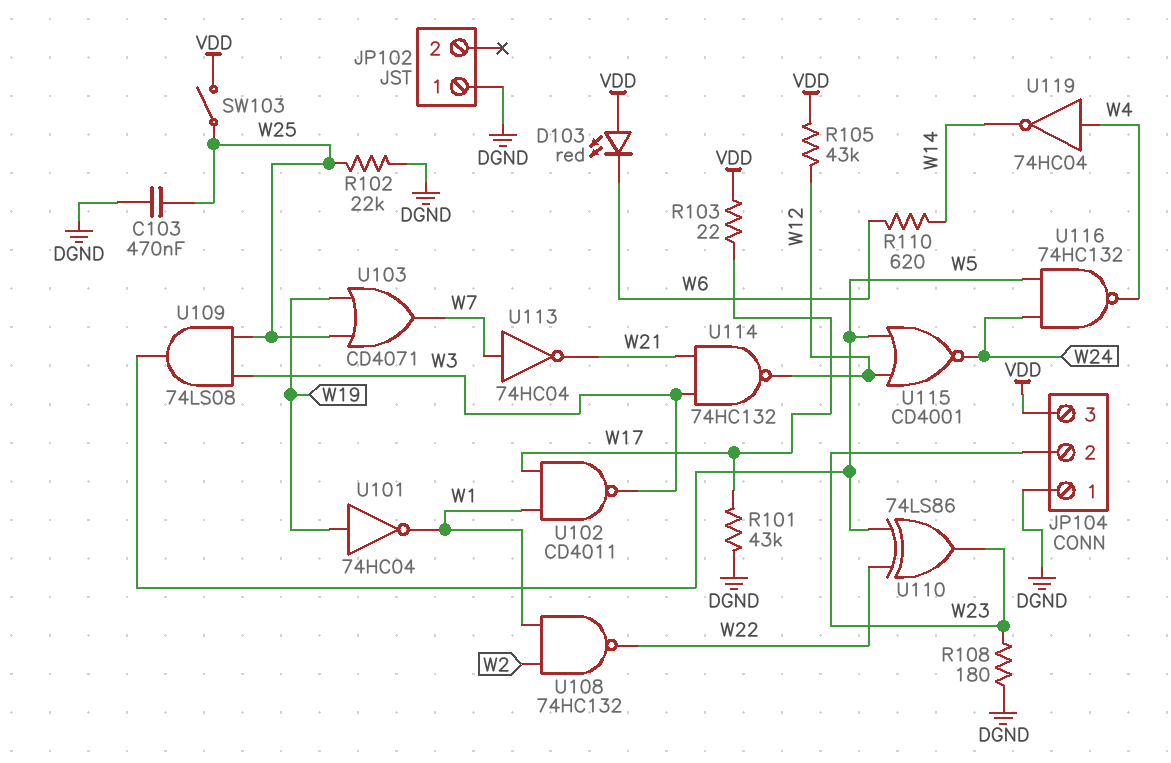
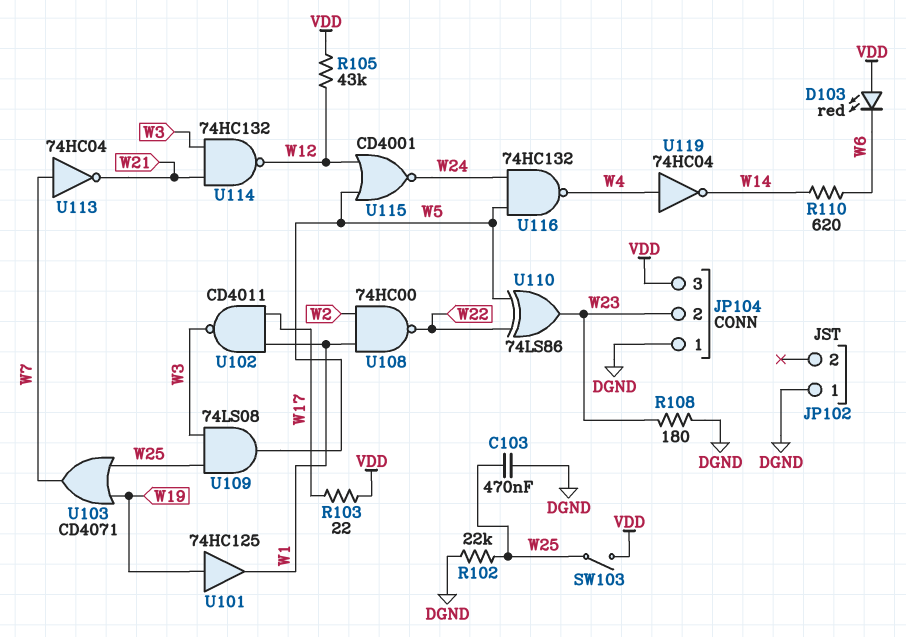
R101: 43k (DGND, W17) -> none
U101: NOT 74HC04 (in W19, out W1) -> buffer 74HC125 (in W19, out W1)
U108: NAND 74HC132 (in W1, in W2, out W22) -> NAND 74HC00 (in W1, in W2, out W22)

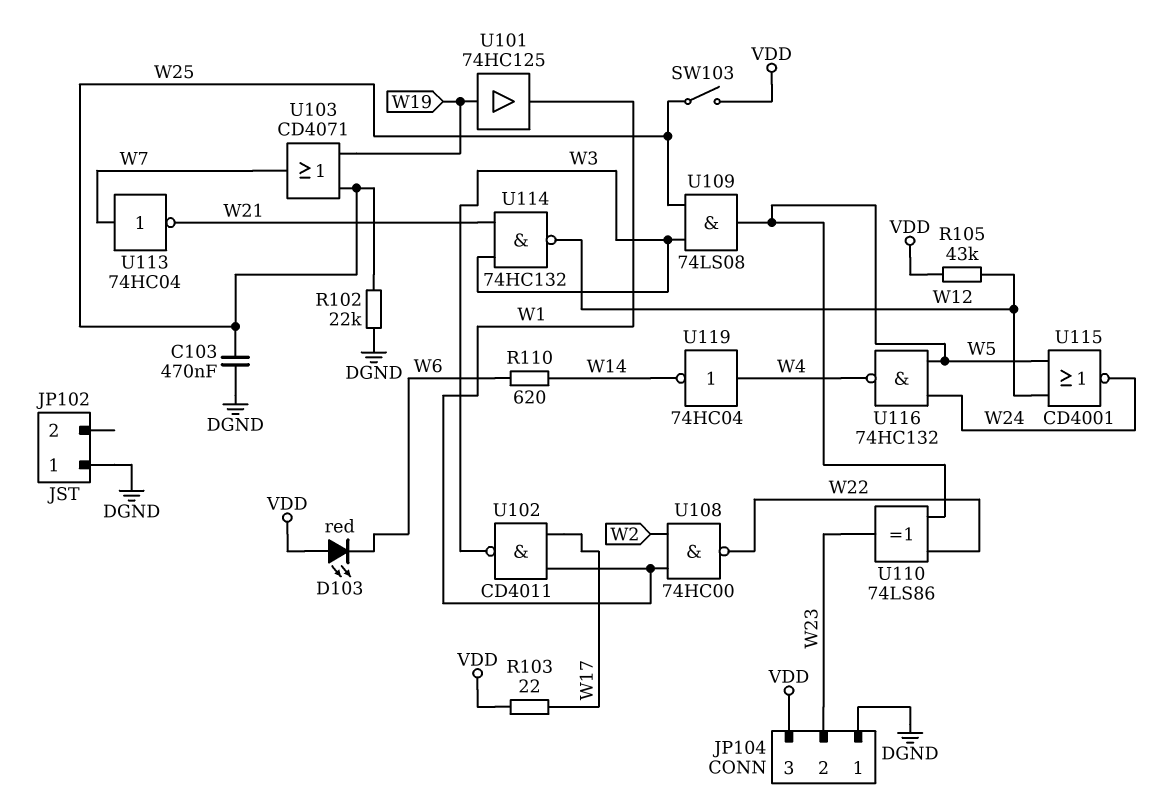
R108: 180 (DGND, W23) -> none

